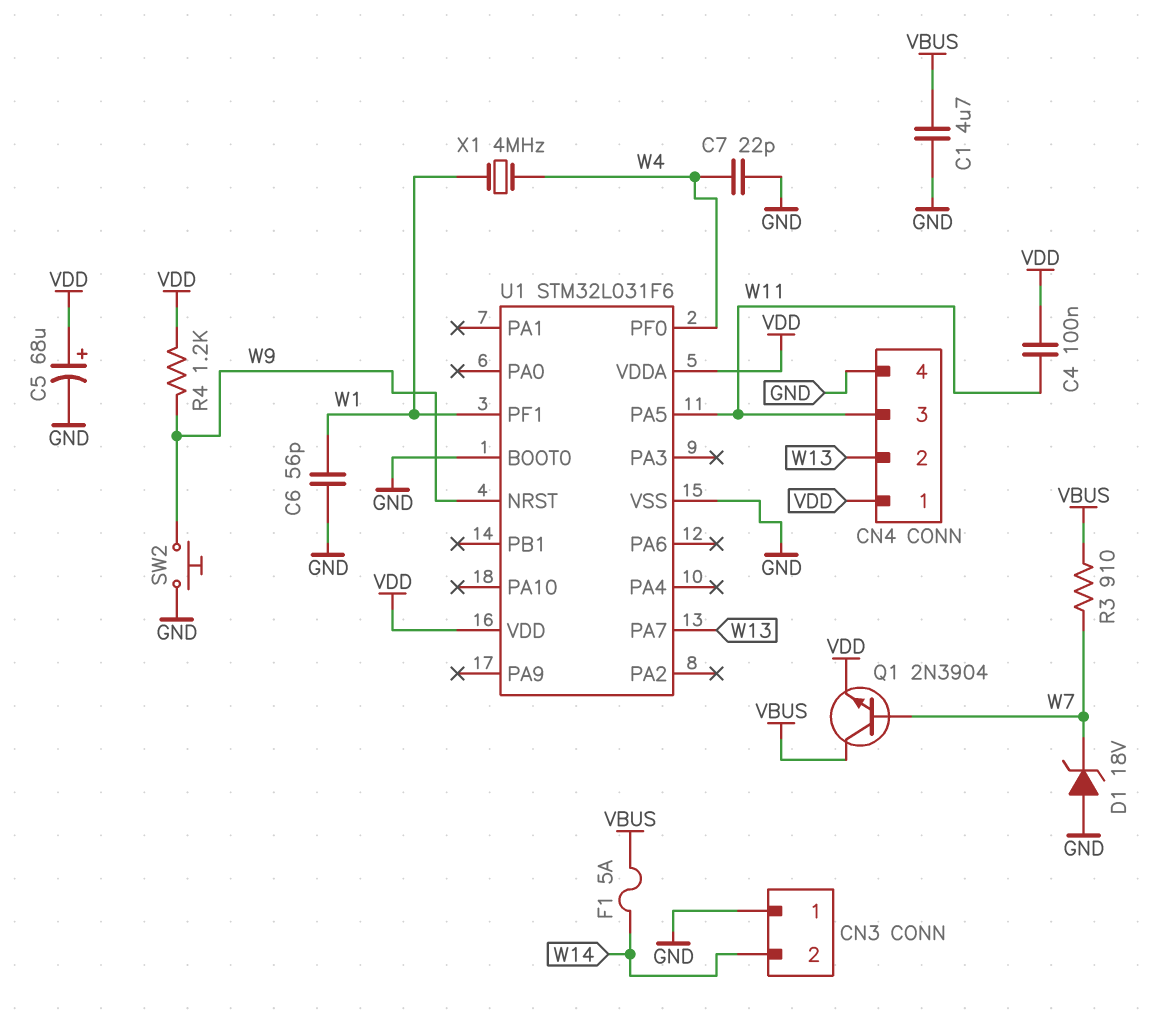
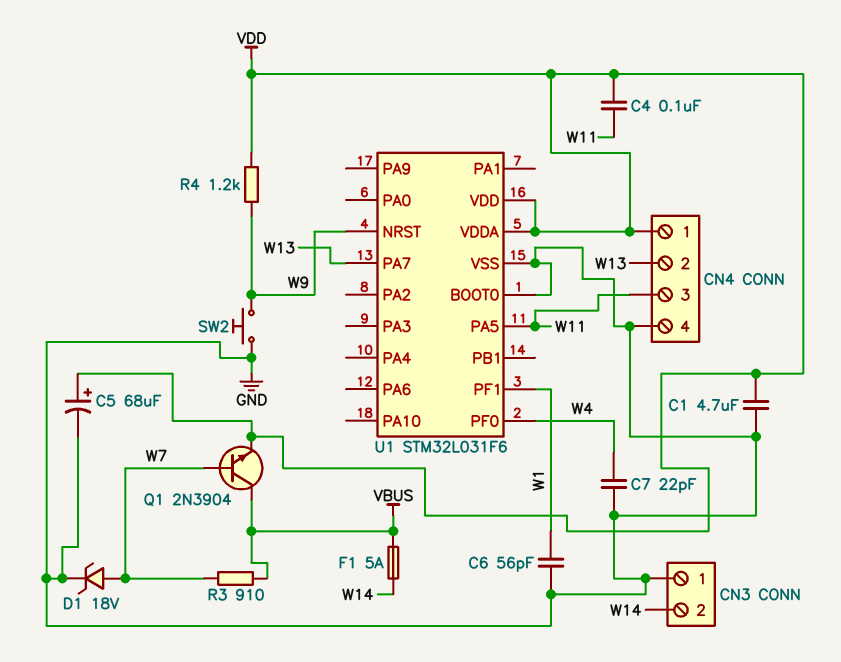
C1: 4.7uF (GND, VBUS) -> 4.7uF (GND, VDD)
D1: zener 18V (A GND, K W7) -> zener 18V (A W7, K GND)
X1: 4MHz (W1, W4) -> none

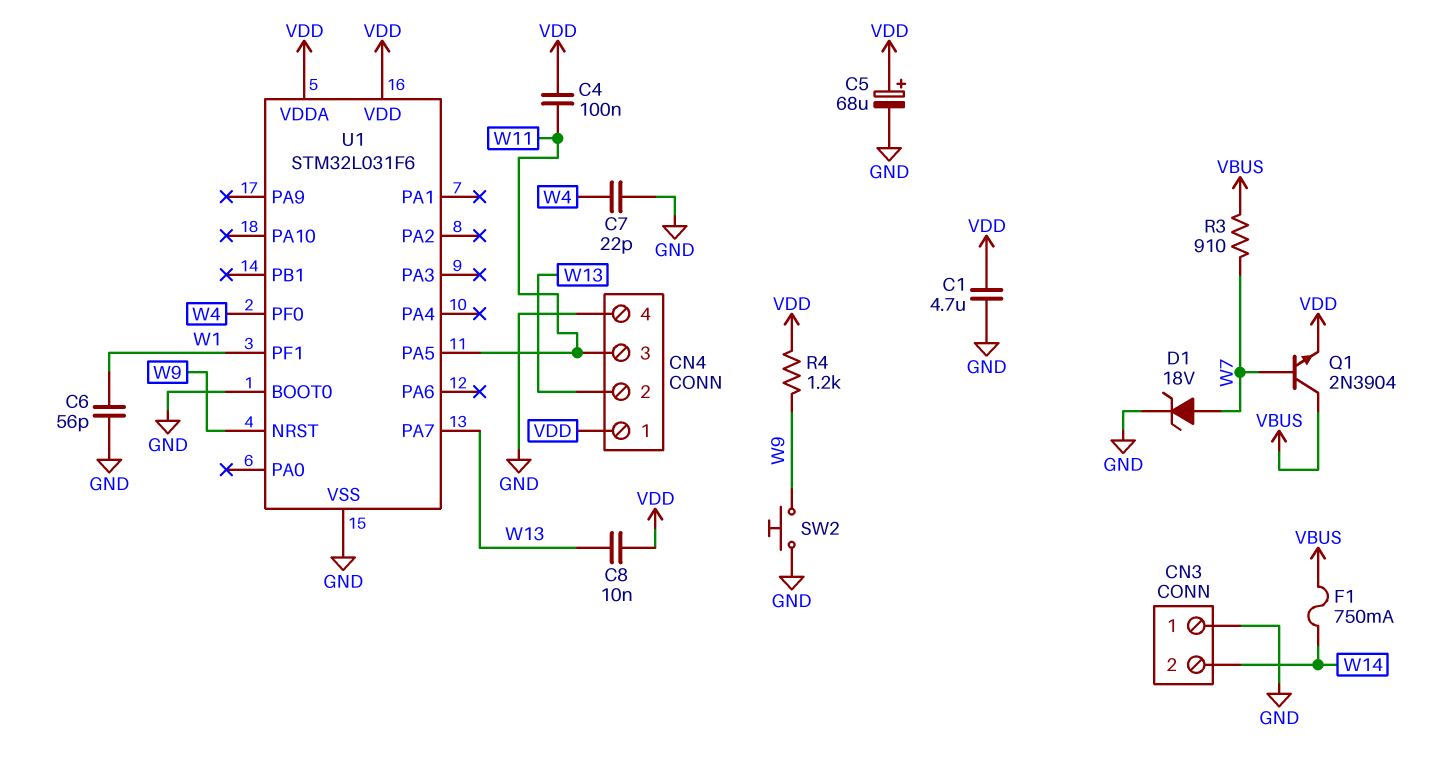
C8: none -> 10nF (VDD, W13)
F1: 5A (VBUS, W14) -> 750mA (VBUS, W14)

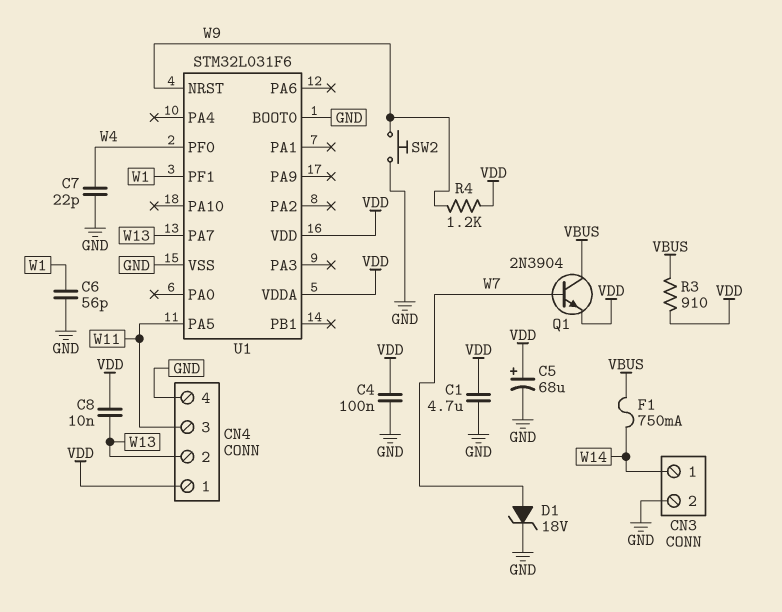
C4: 100nF (VDD, W11) -> 100nF (GND, VDD)
CN3 pin 1: GND -> W14
CN3 pin 2: W14 -> GND
R3: 910 (VBUS, W7) -> 910 (VBUS, VDD)

